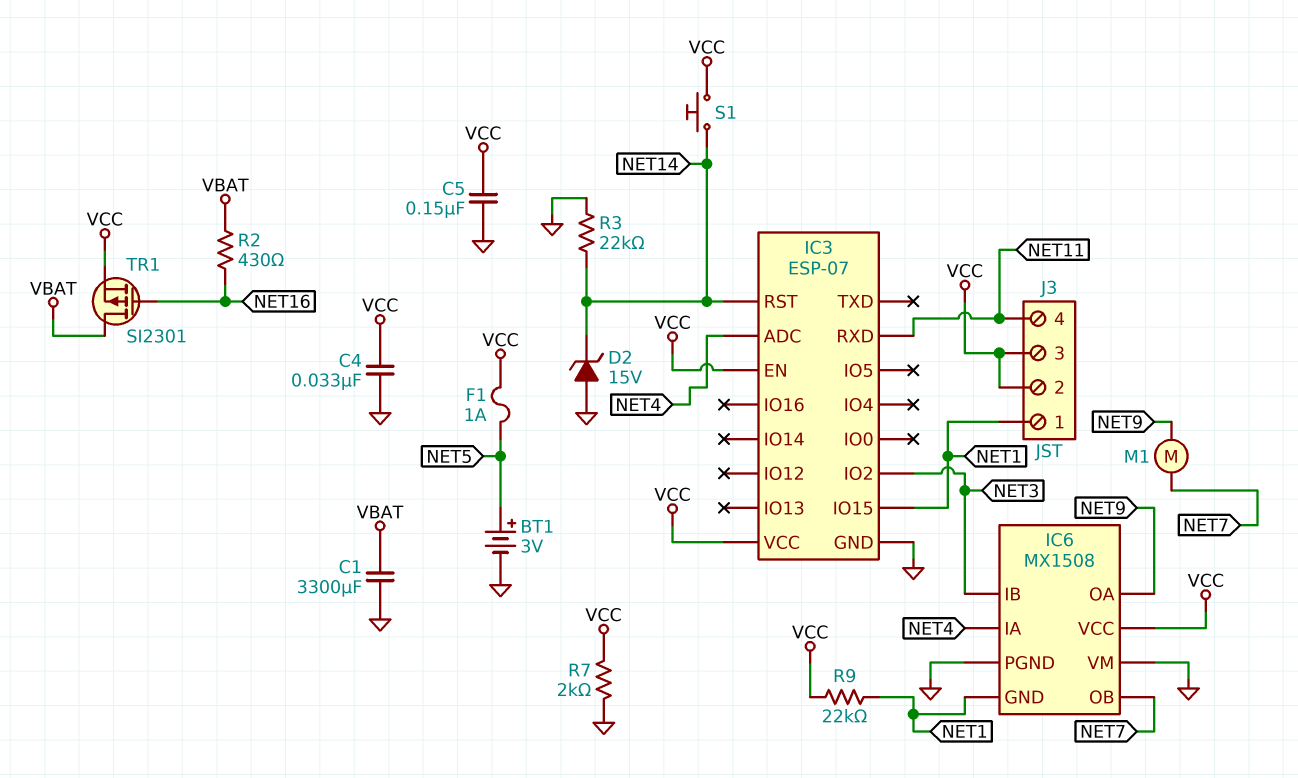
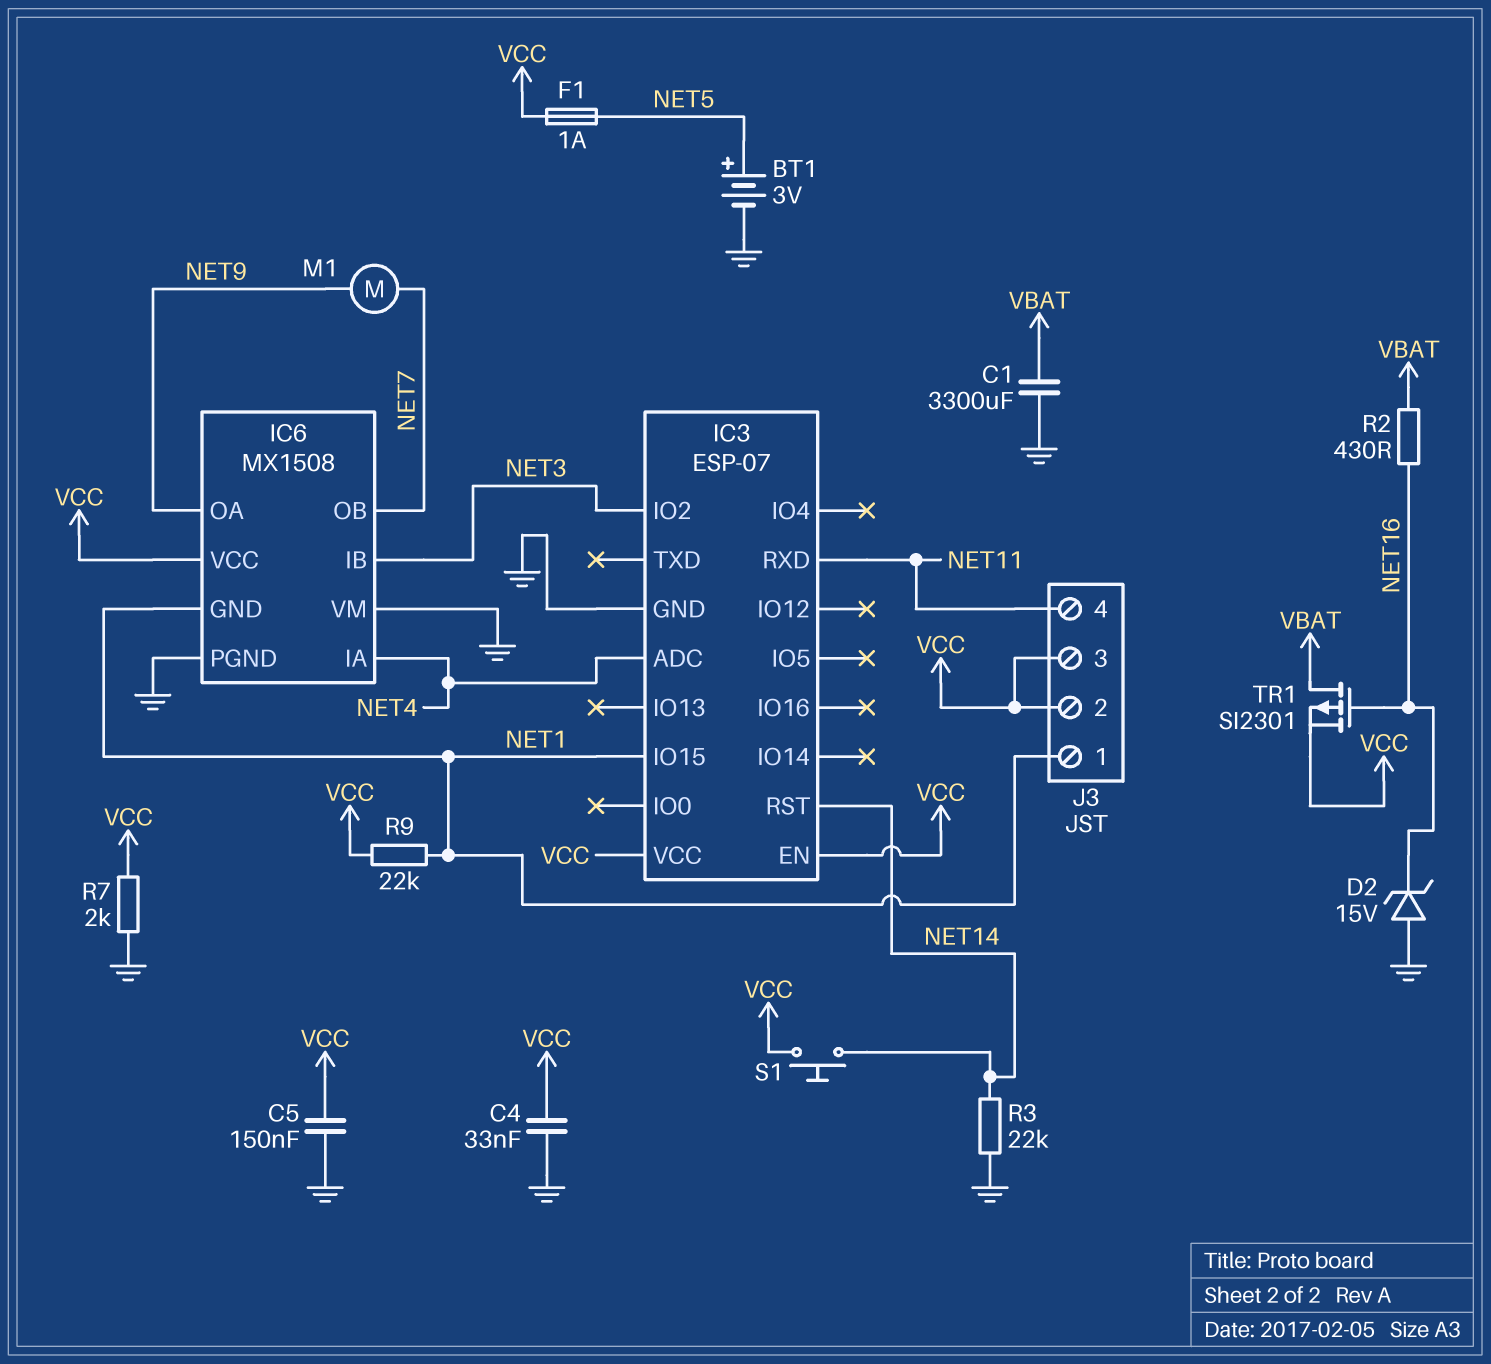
D2: zener 15V (A GND, K NET14) -> zener 15V (A GND, K NET16)

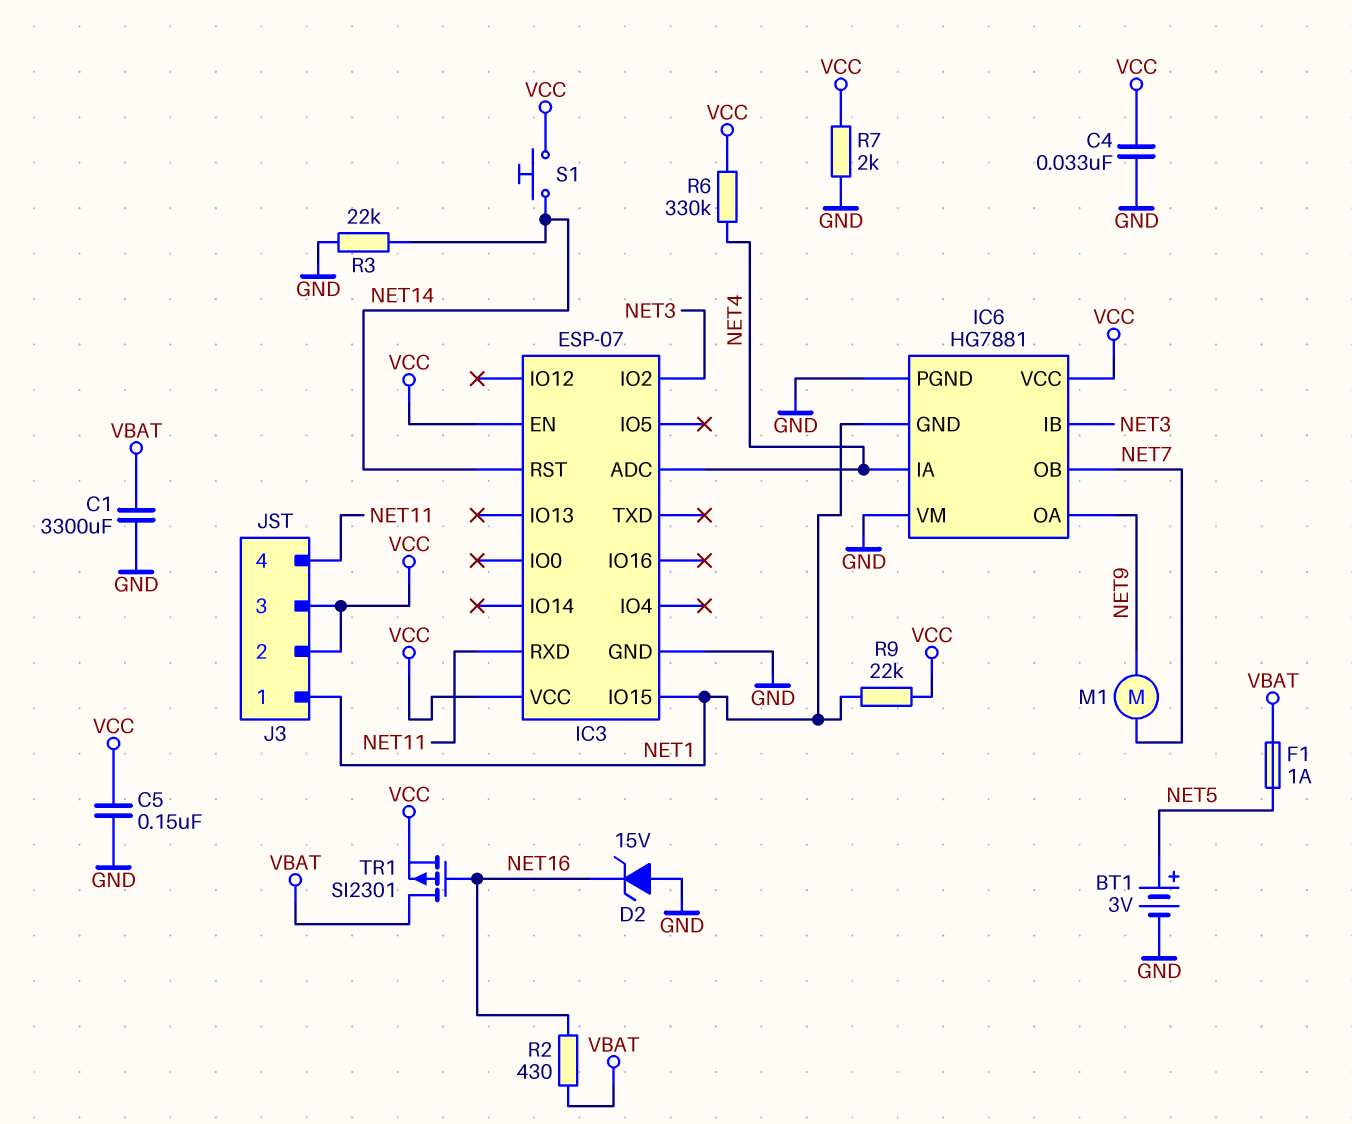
F1: 1A (NET5, VCC) -> 1A (NET5, VBAT)
IC6: MX1508 -> HG7881
R6: none -> 330k (NET4, VCC)

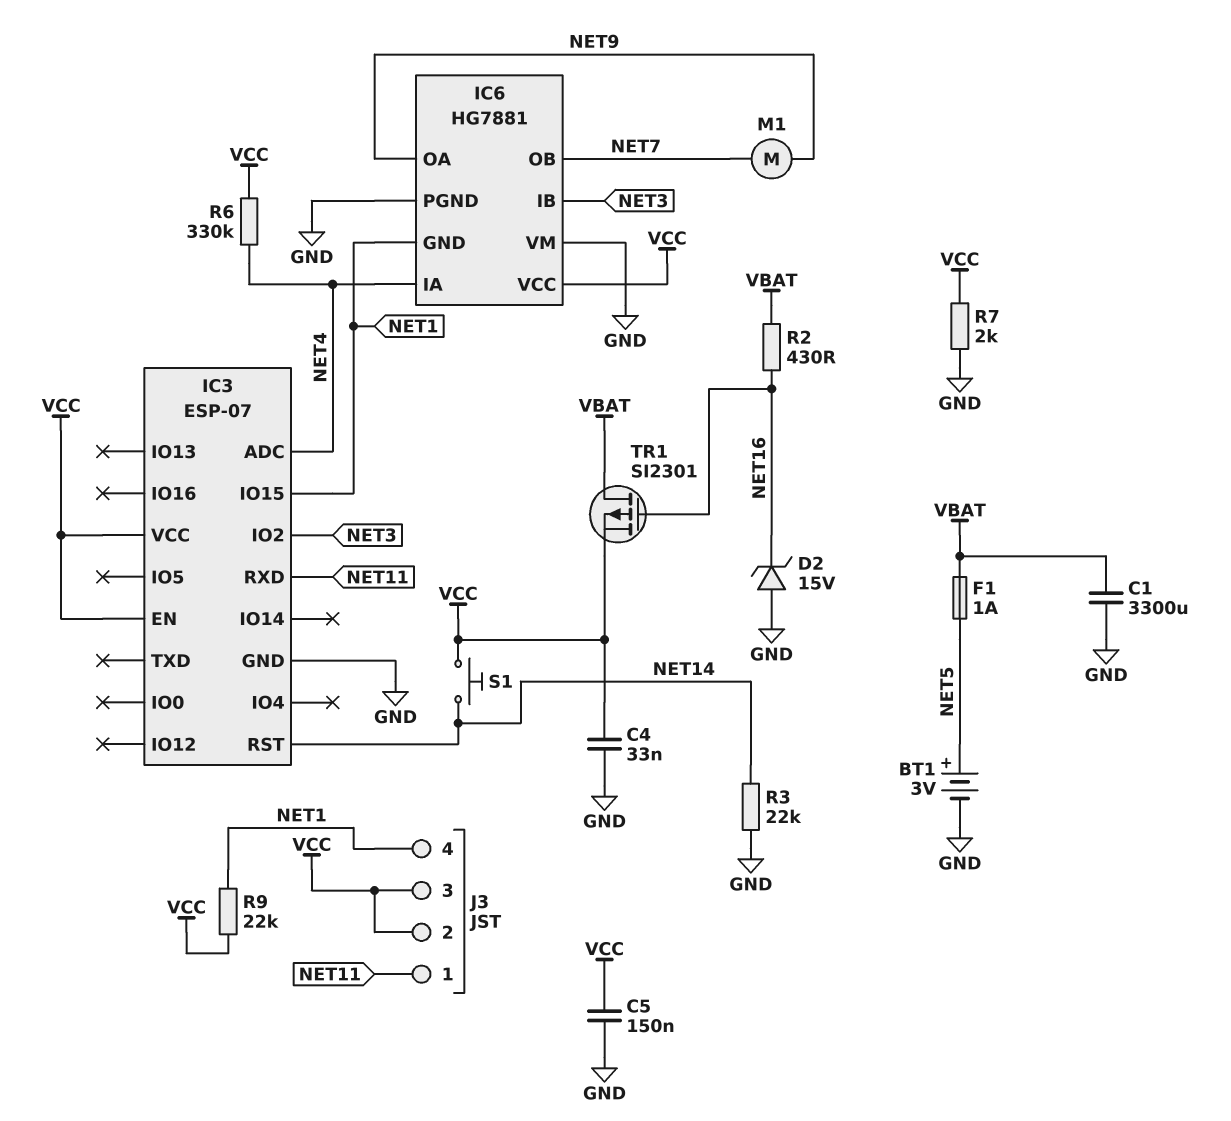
J3 pin 1: NET1 -> NET11
J3 pin 4: NET11 -> NET1

